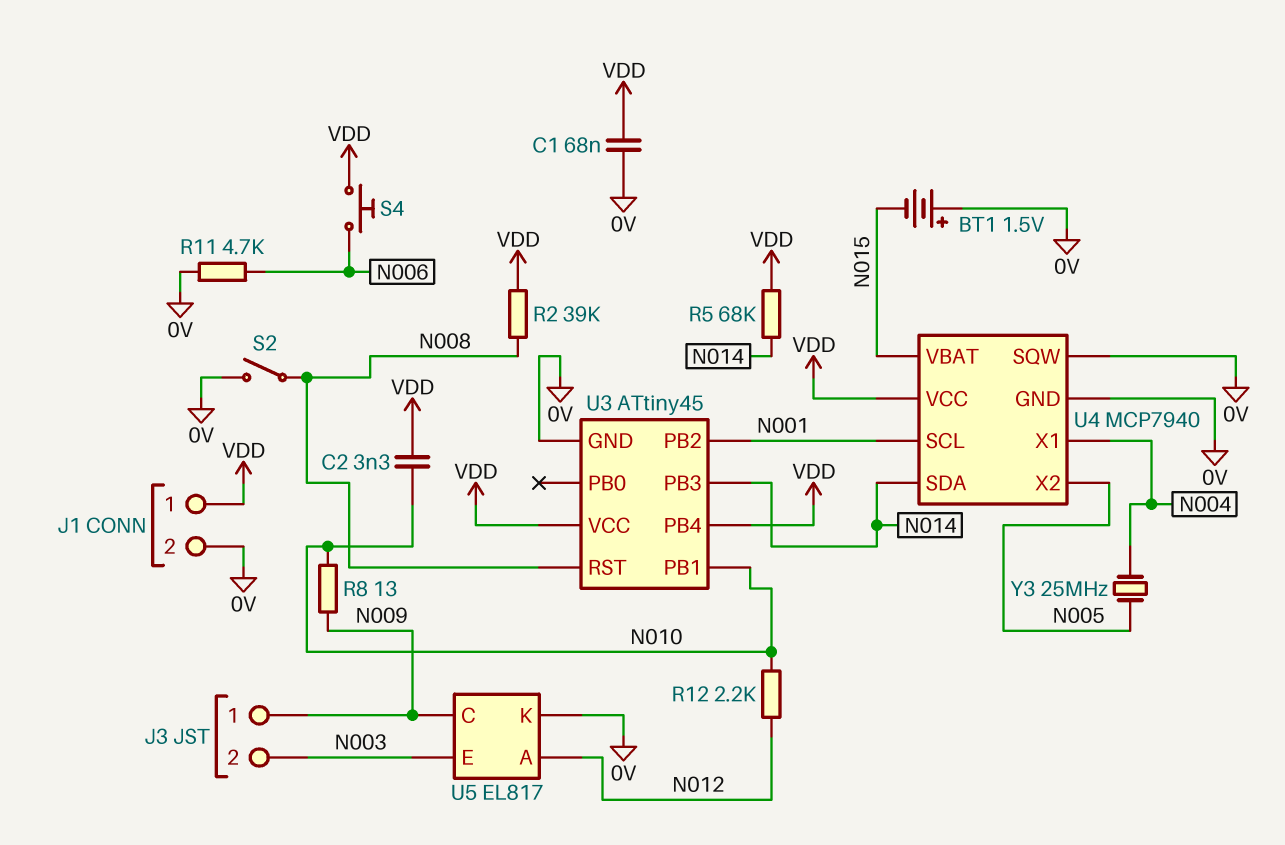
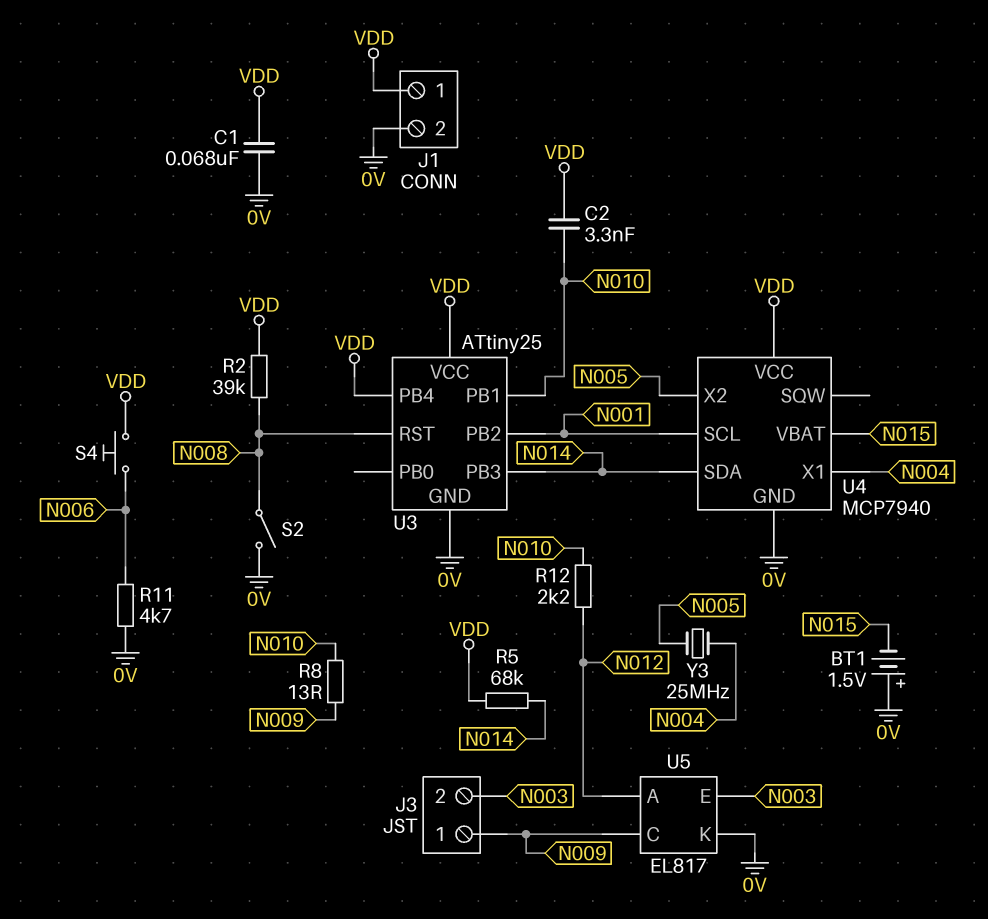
U3: ATtiny45 -> ATtiny25
U4 pin SQW: 0V -> none

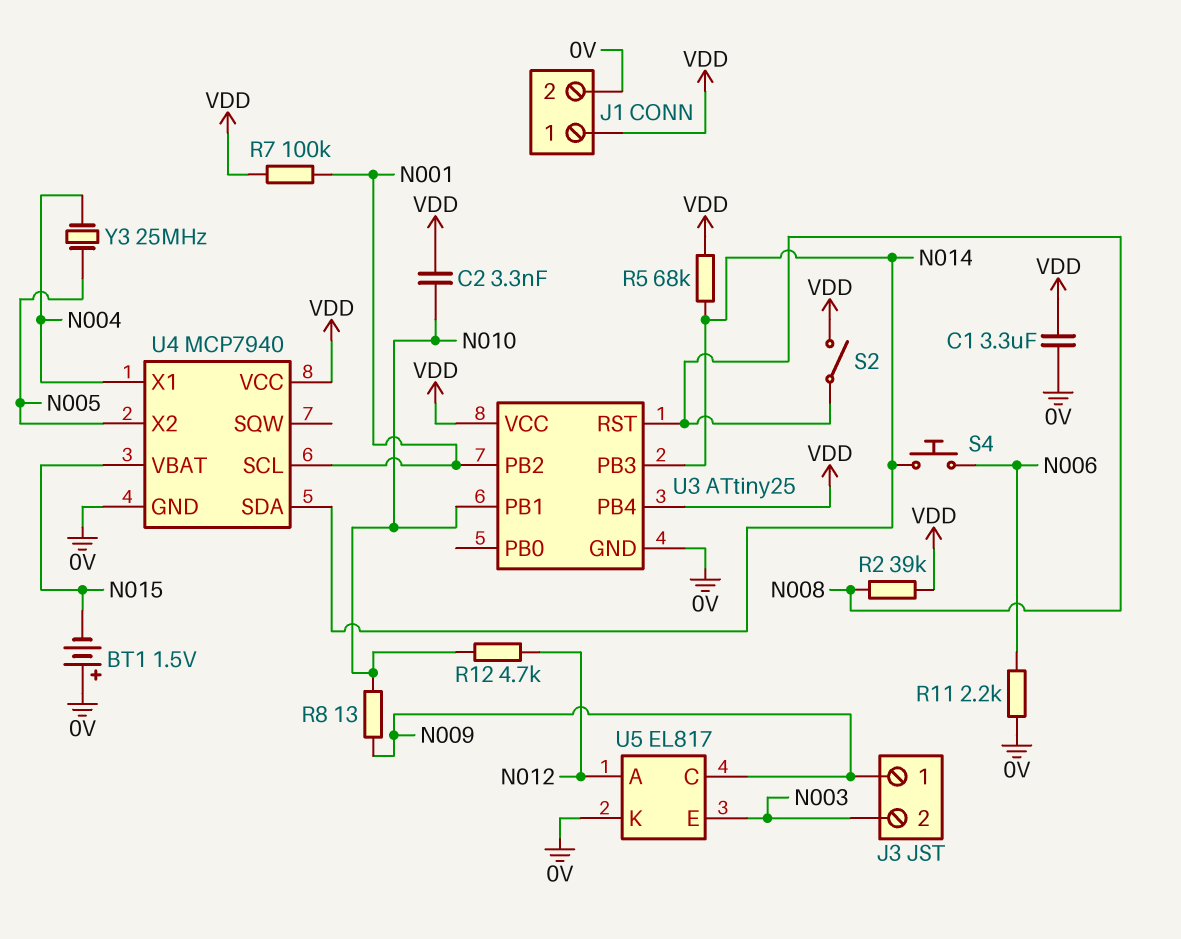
C1: 68nF (0V, VDD) -> 3.3uF (0V, VDD)
R7: none -> 100k (N001, VDD)
R11: 4.7k (0V, N006) -> 2.2k (0V, N006)
R12: 2.2k (N010, N012) -> 4.7k (N010, N012)
S2: switch (0V, N008) -> switch (N008, VDD)
S4: button (N006, VDD) -> button (N006, N014)

